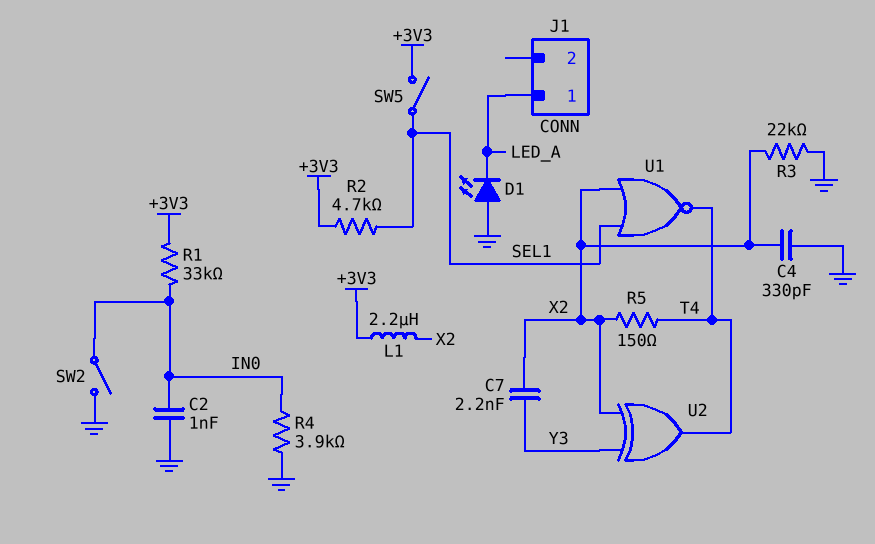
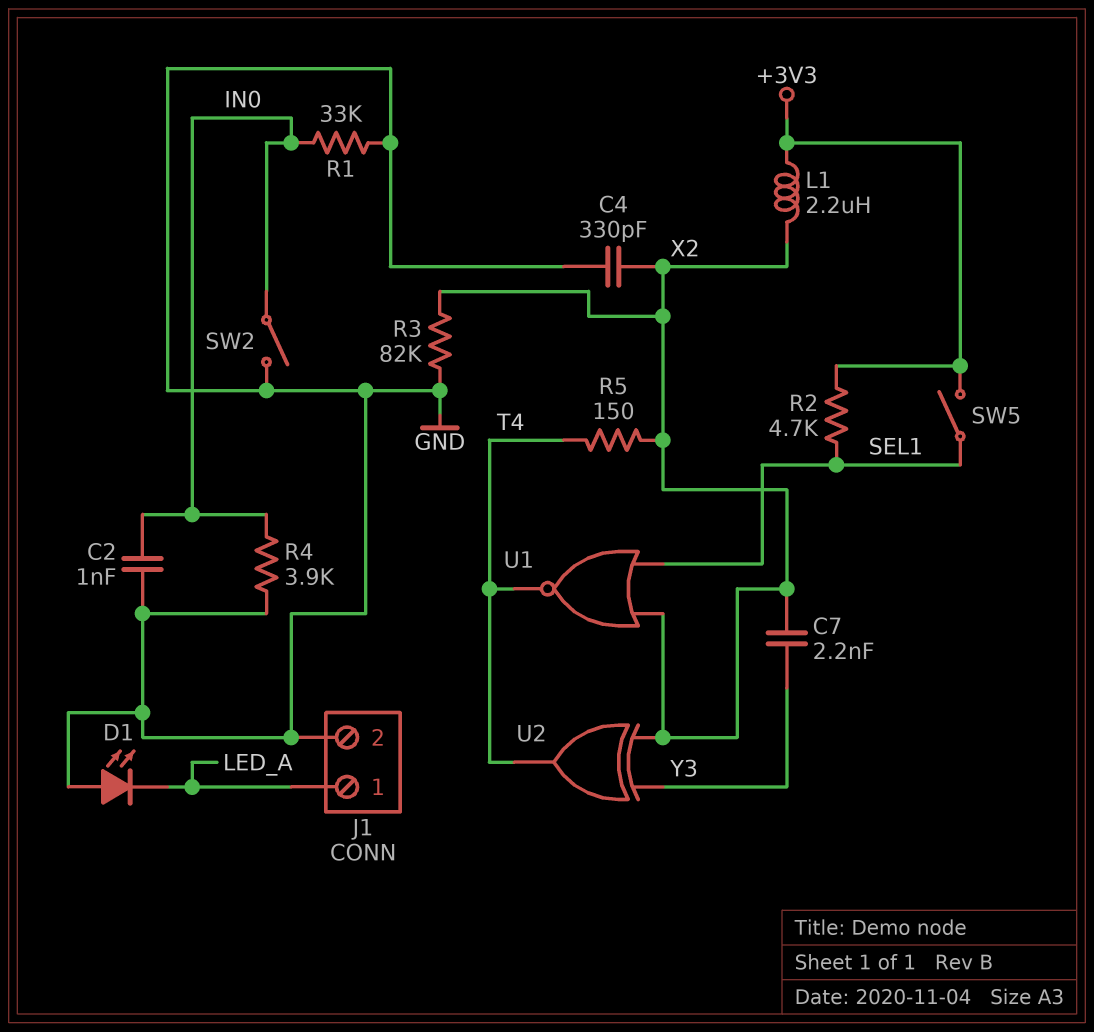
J1 pin 2: none -> GND
R1: 33k (+3V3, IN0) -> 33k (GND, IN0)
R3: 22k (GND, X2) -> 82k (GND, X2)

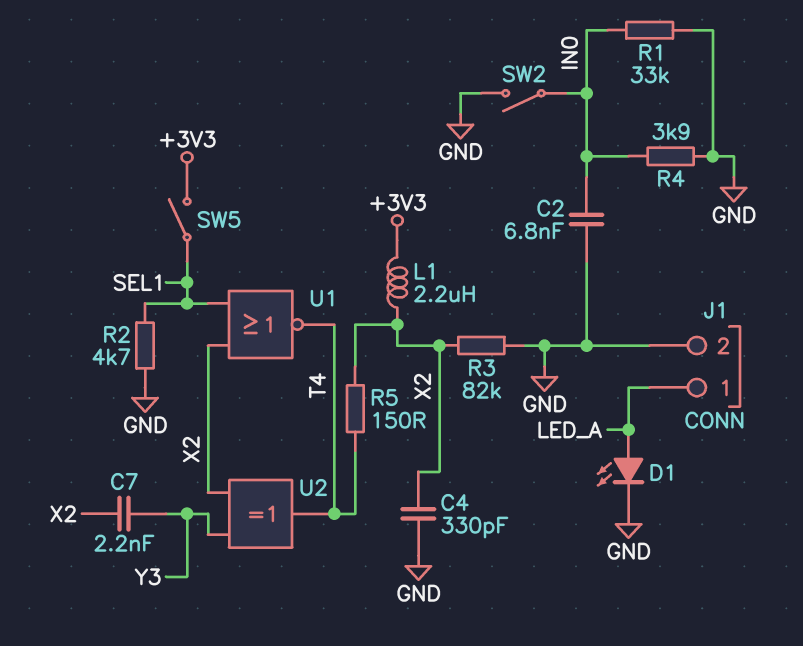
C2: 1nF (GND, IN0) -> 6.8nF (GND, IN0)
D1: LED (A GND, K LED_A) -> LED (A LED_A, K GND)
R2: 4.7k (+3V3, SEL1) -> 4.7k (GND, SEL1)

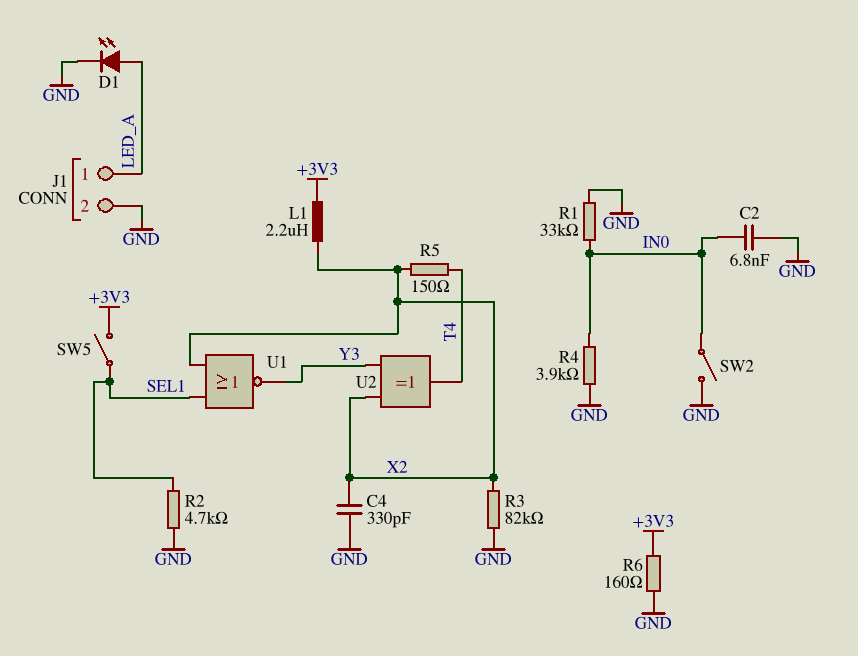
C7: 2.2nF (X2, Y3) -> none
R6: none -> 160 (+3V3, GND)
U1: NOR (in SEL1, in X2, out T4) -> NOR (in SEL1, in X2, out Y3)

